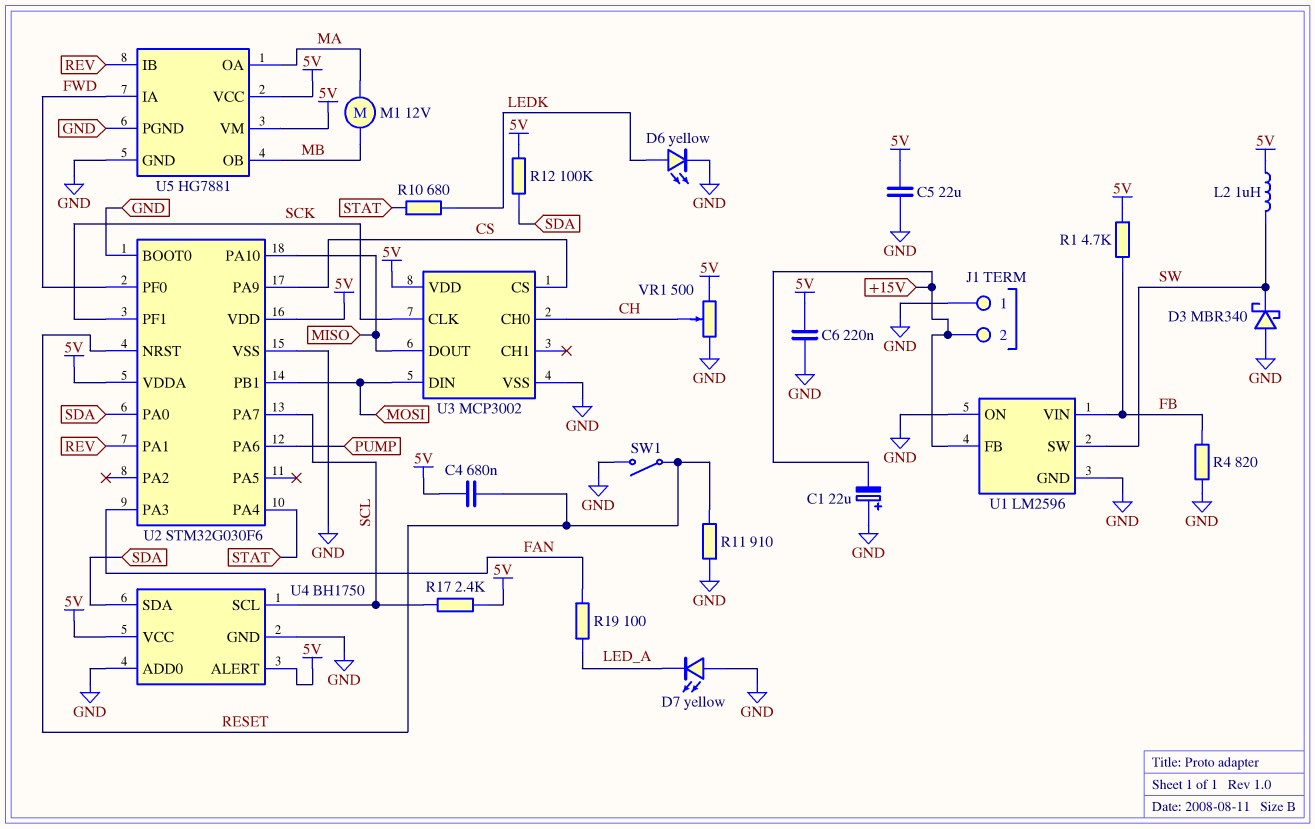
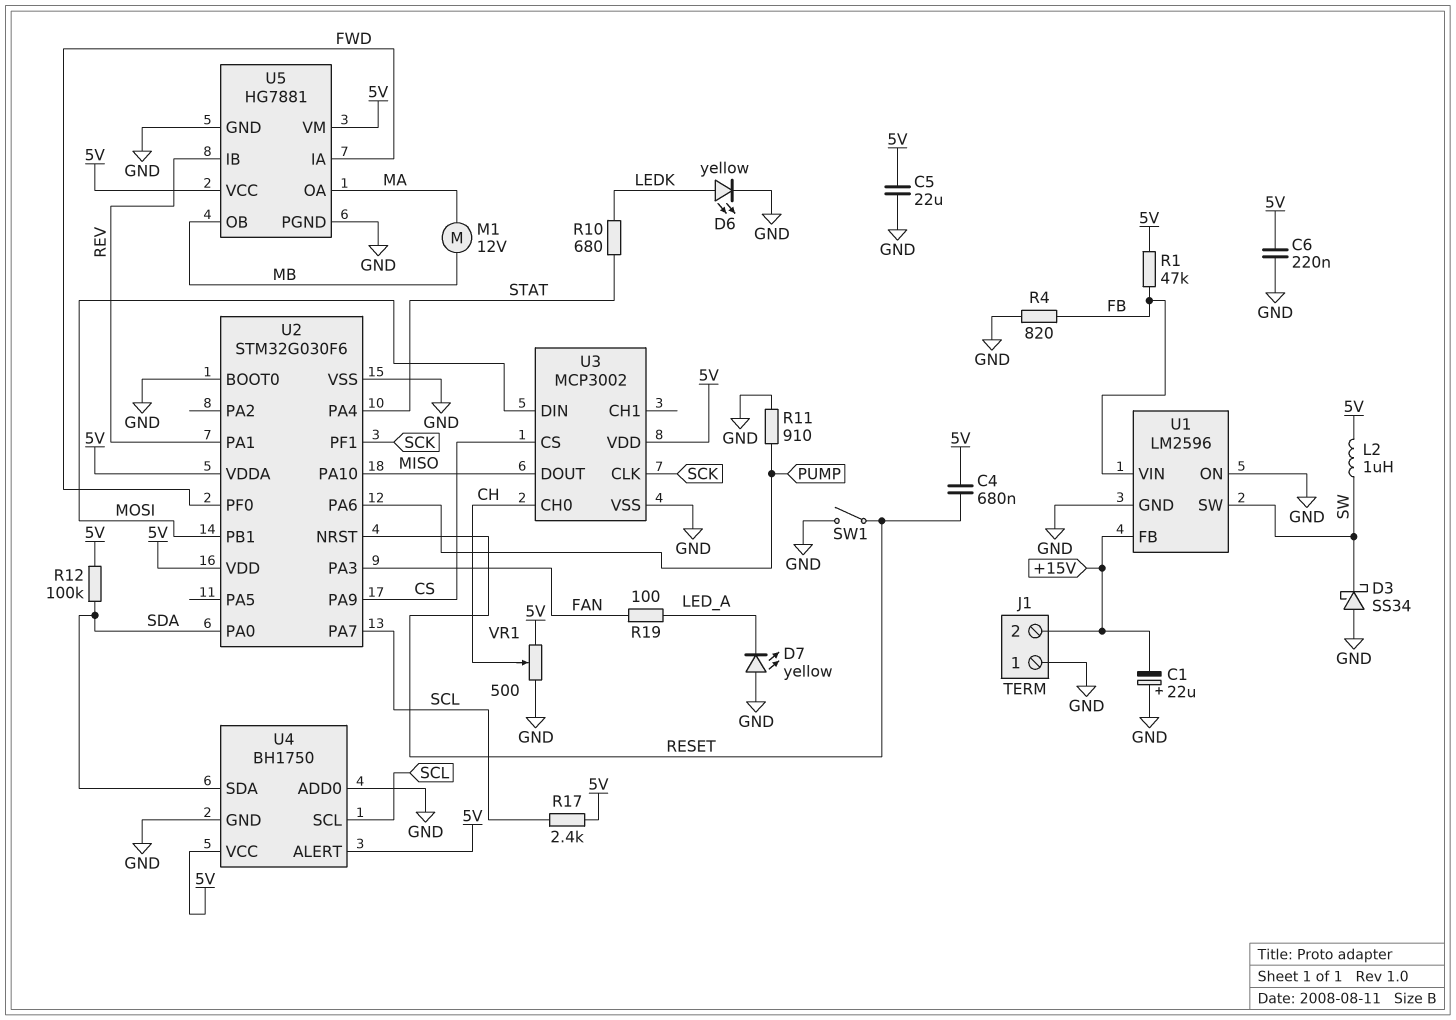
D3: schottky MBR340 (A GND, K SW) -> schottky SS34 (A GND, K SW)
R1: 4.7k (5V, FB) -> 47k (5V, FB)
R11: 910 (GND, RESET) -> 910 (GND, PUMP)

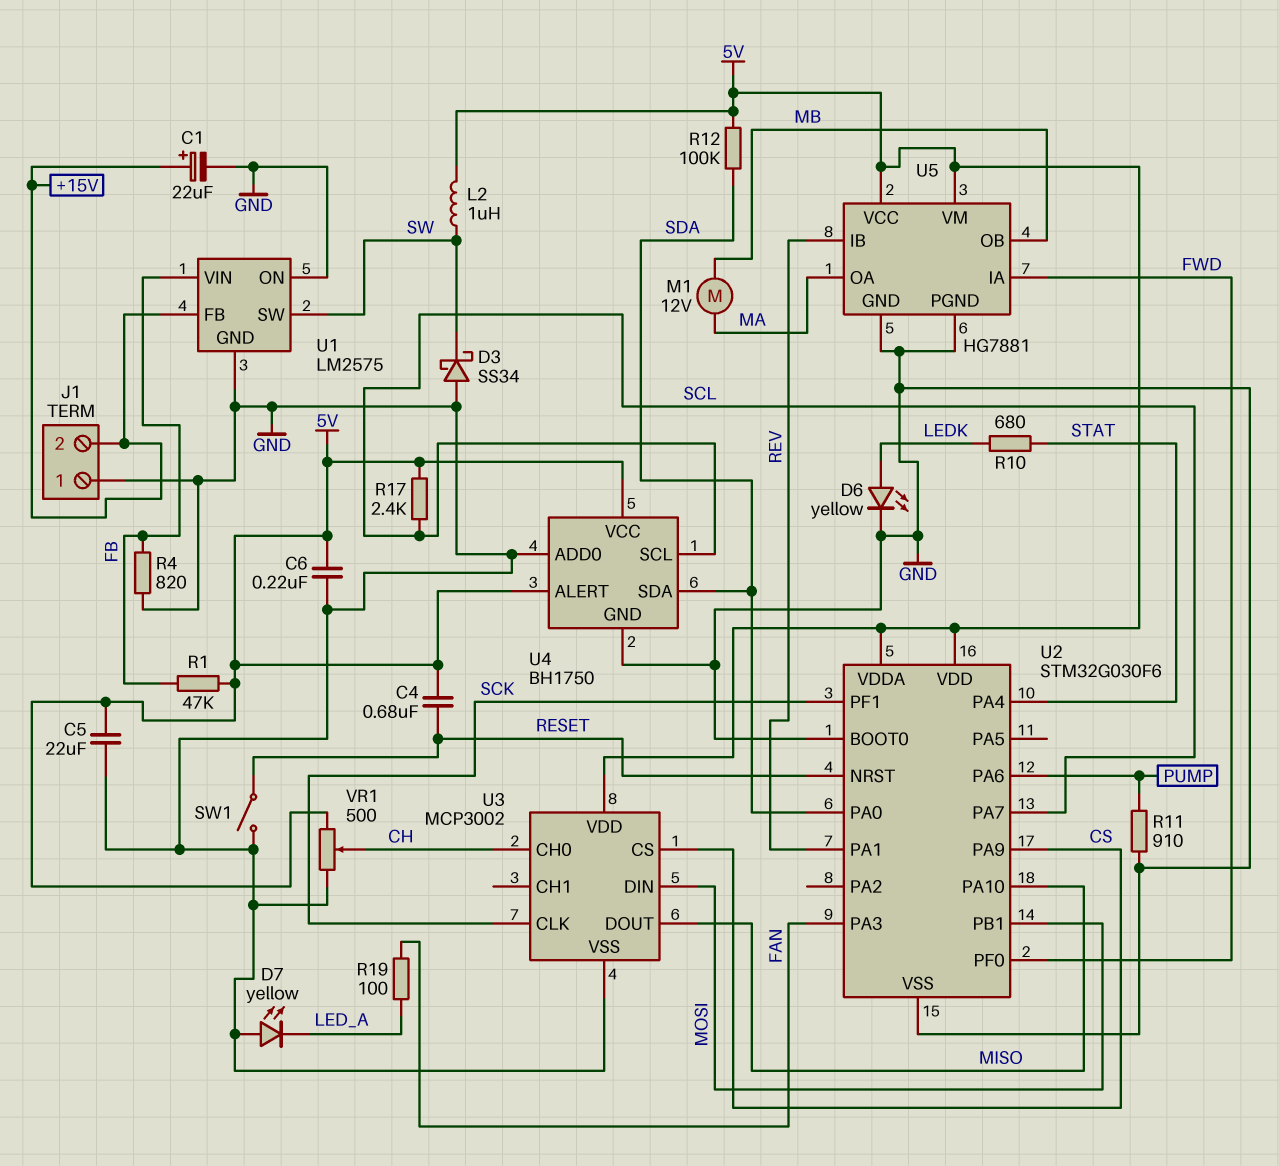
C1: 22uF (plus GND, minus +15V) -> 22uF (plus +15V, minus GND)
U1: LM2596 -> LM2575

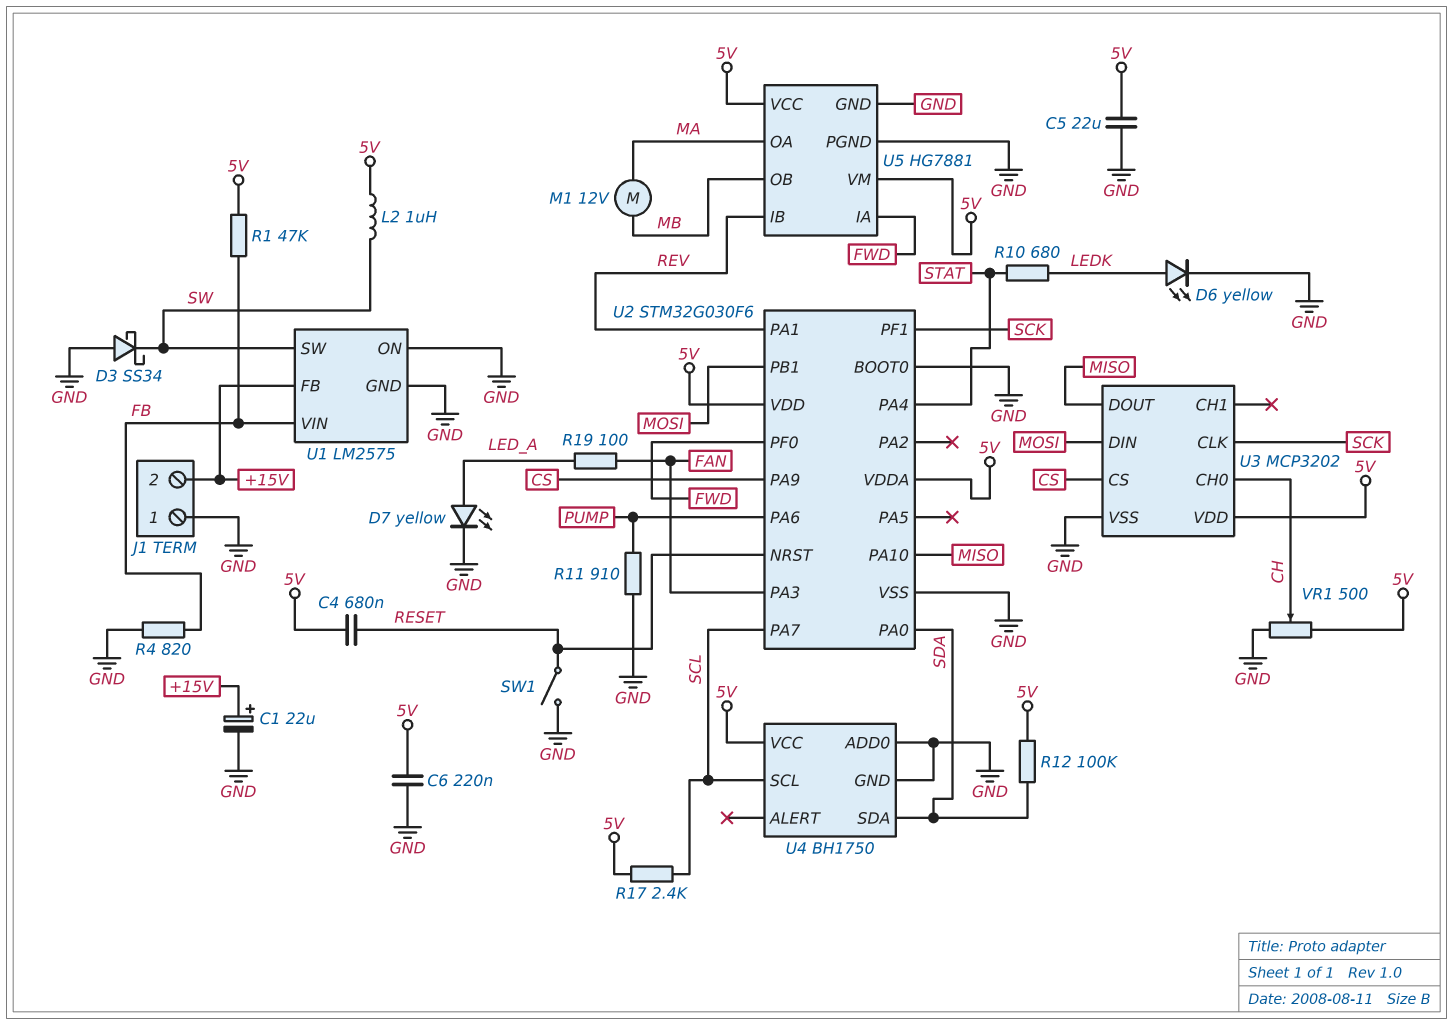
D7: LED yellow (A GND, K LED_A) -> LED yellow (A LED_A, K GND)
U3: MCP3002 -> MCP3202
U4 pin ALERT: 5V -> none

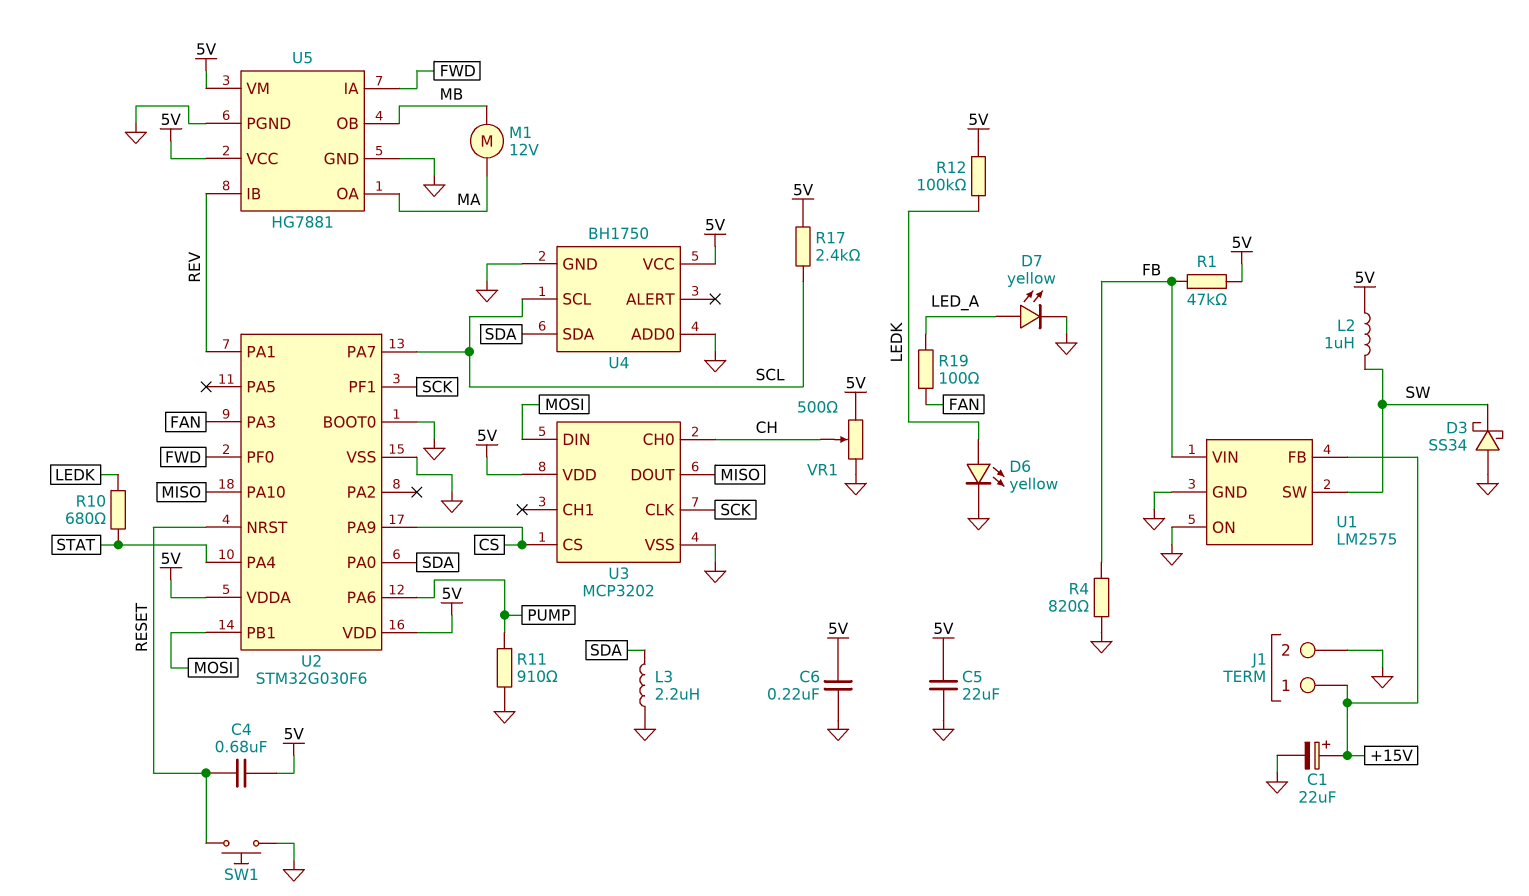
J1 pin 1: GND -> +15V
J1 pin 2: +15V -> GND
L3: none -> 2.2uH (GND, SDA)
R12: 100k (5V, SDA) -> 100k (5V, LEDK)
SW1: switch (GND, RESET) -> button (GND, RESET)

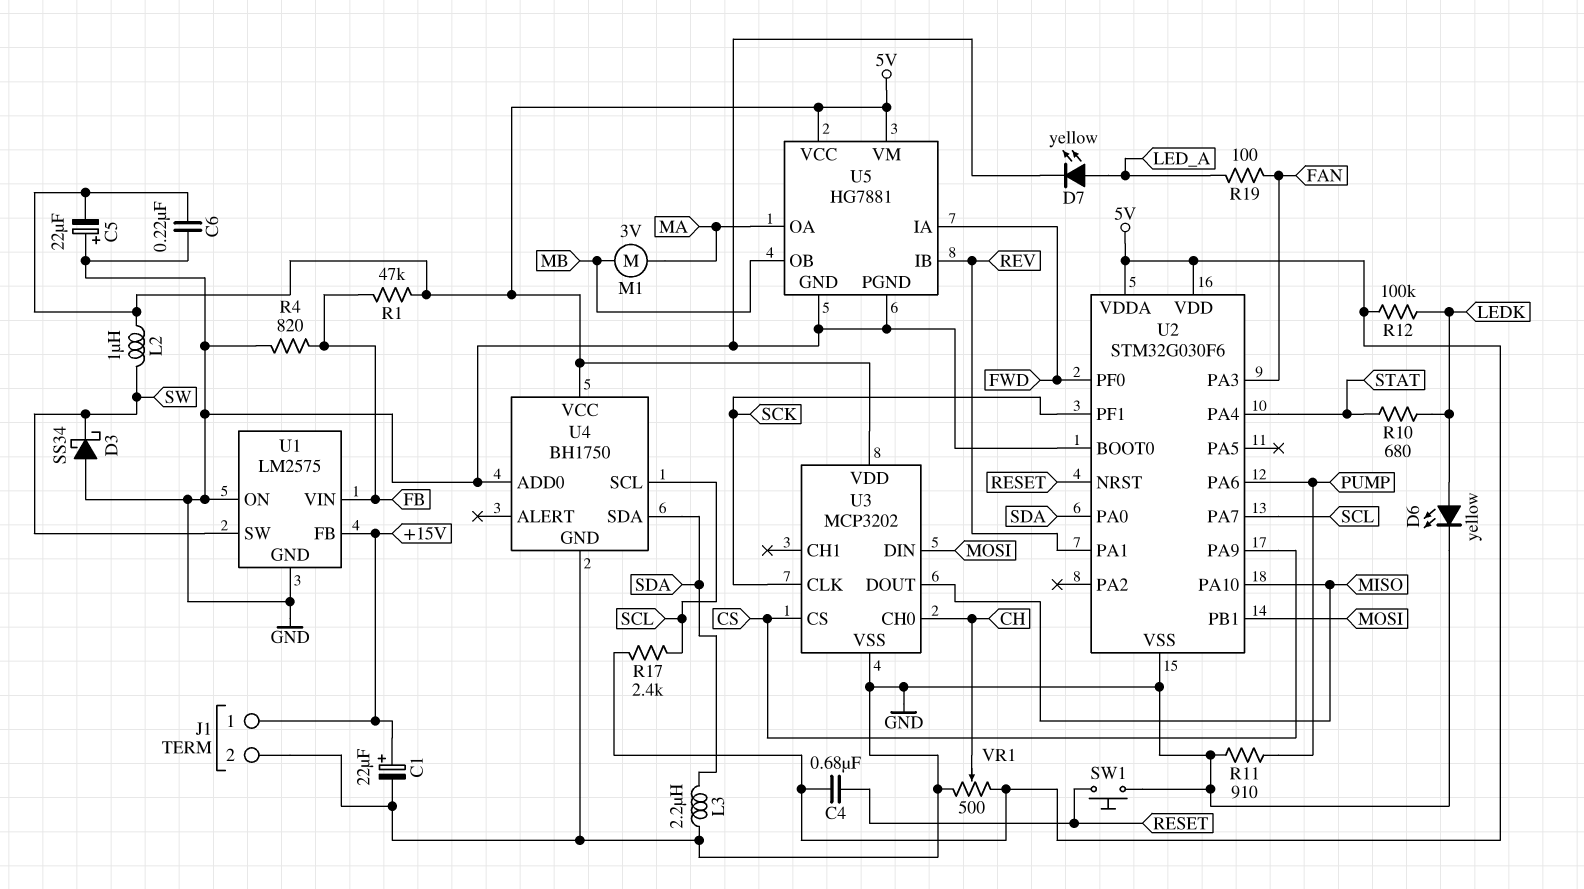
C5: 22uF (5V, GND) -> 22uF (plus GND, minus 5V)
M1: motor 12V (MA, MB) -> motor 3V (MA, MB)

